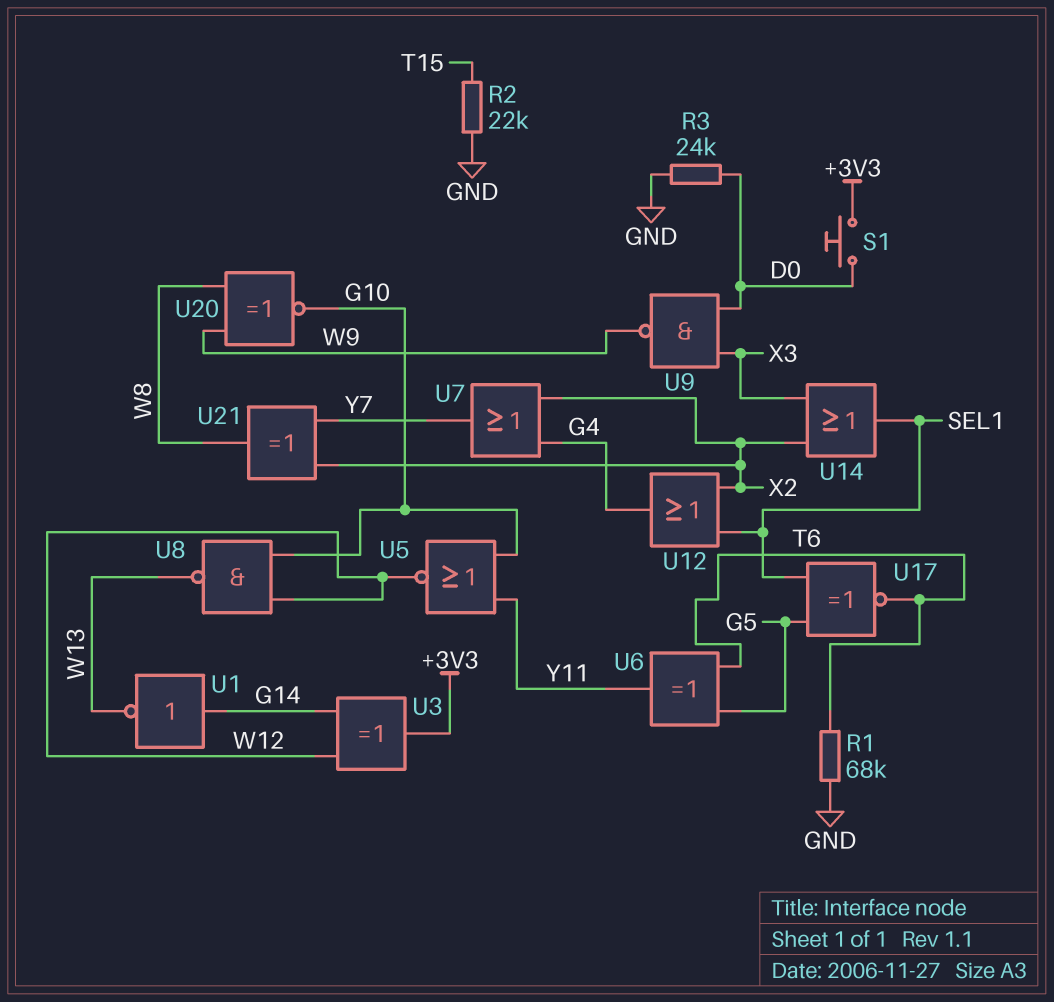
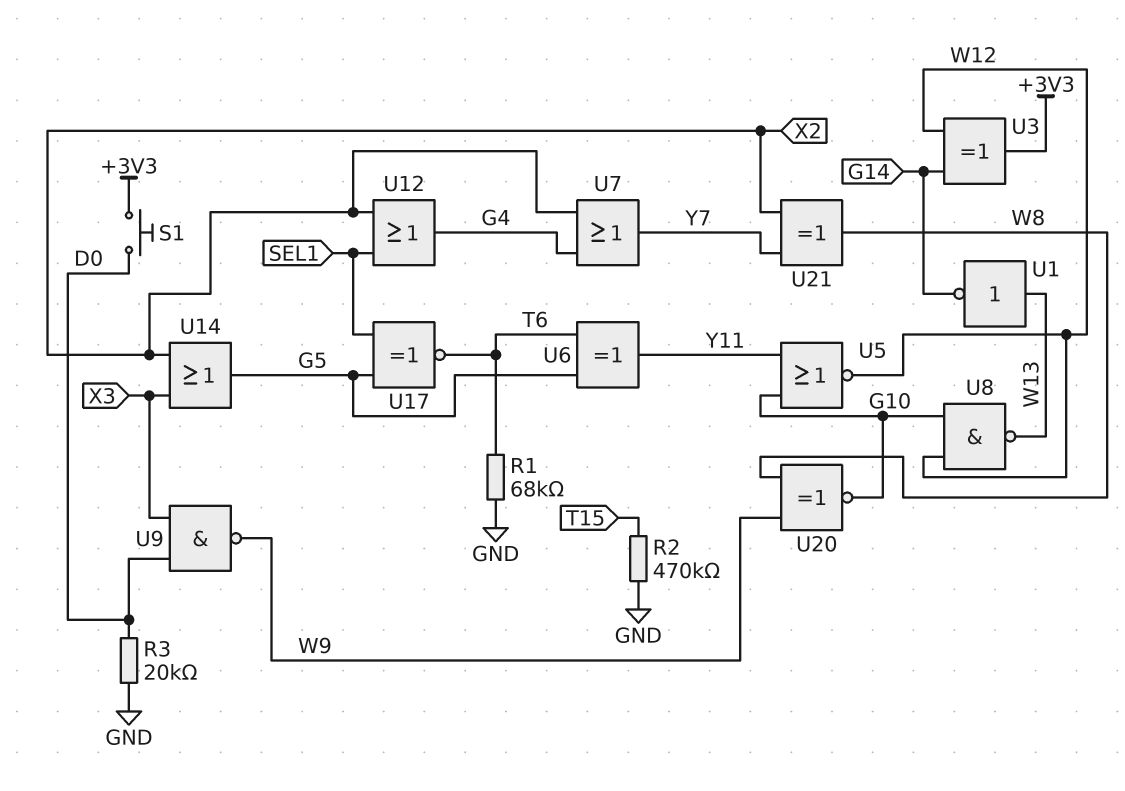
R2: 22k (GND, T15) -> 470k (GND, T15)
R3: 24k (D0, GND) -> 20k (D0, GND)
U1: NOT (in G14, out W13) -> NOT (in W13, out G14)
U14: OR (in X2, in X3, out SEL1) -> OR (in X2, in X3, out G5)

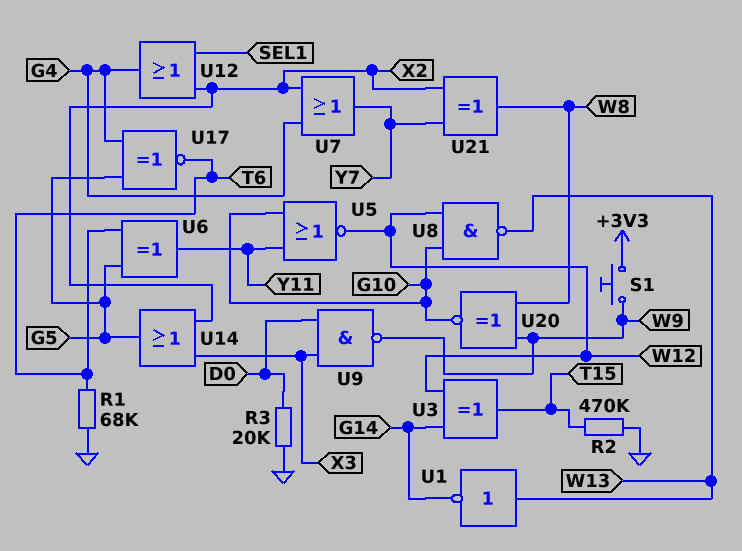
S1: button (+3V3, D0) -> button (+3V3, W9)
U3: XOR (in G14, in W12, out +3V3) -> XOR (in G14, in W12, out T15)
U17: XNOR (in G5, in SEL1, out T6) -> XNOR (in G4, in G5, out T6)

